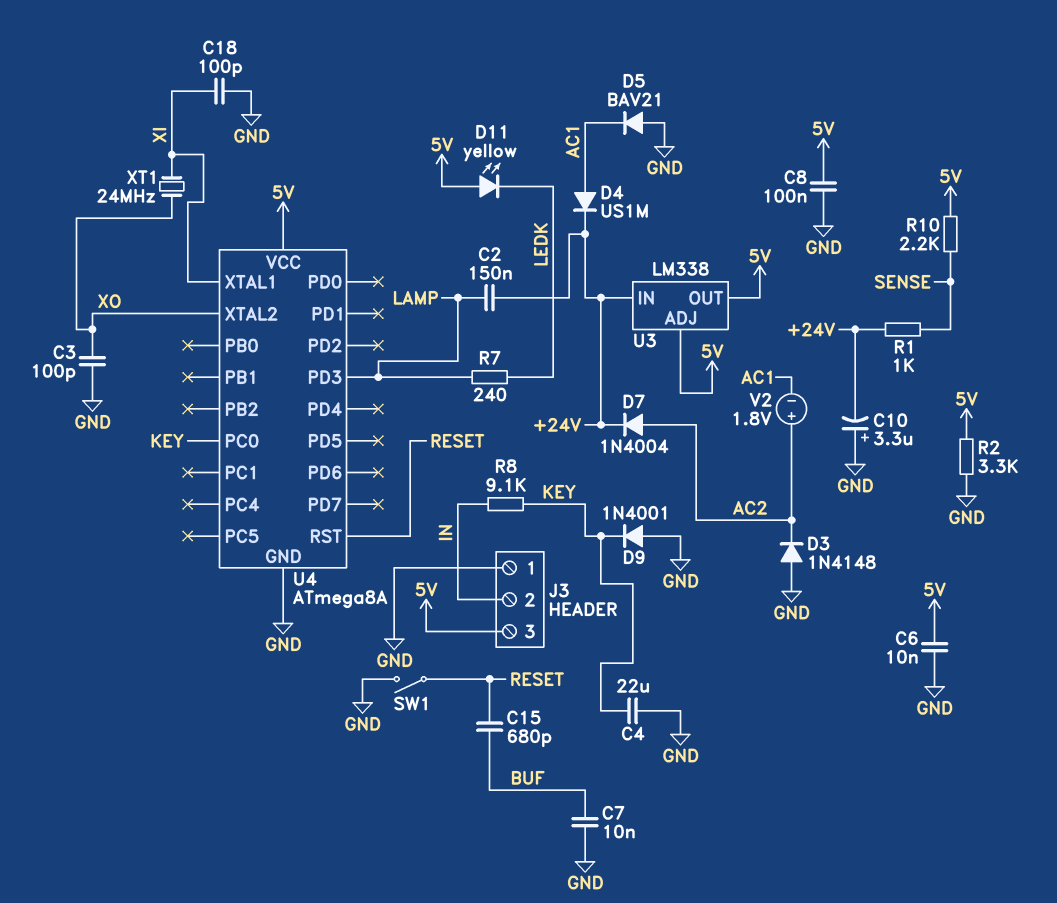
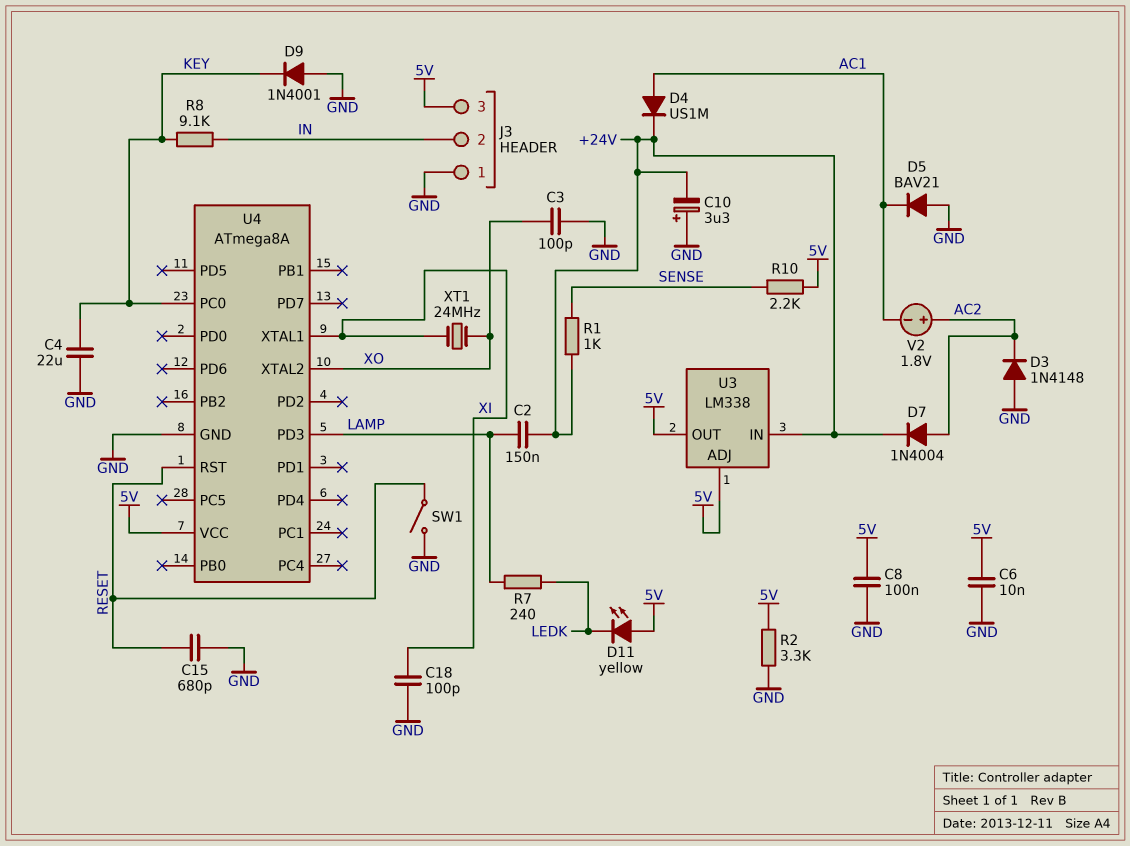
C7: 10nF (BUF, GND) -> none
C15: 680pF (BUF, RESET) -> 680pF (GND, RESET)

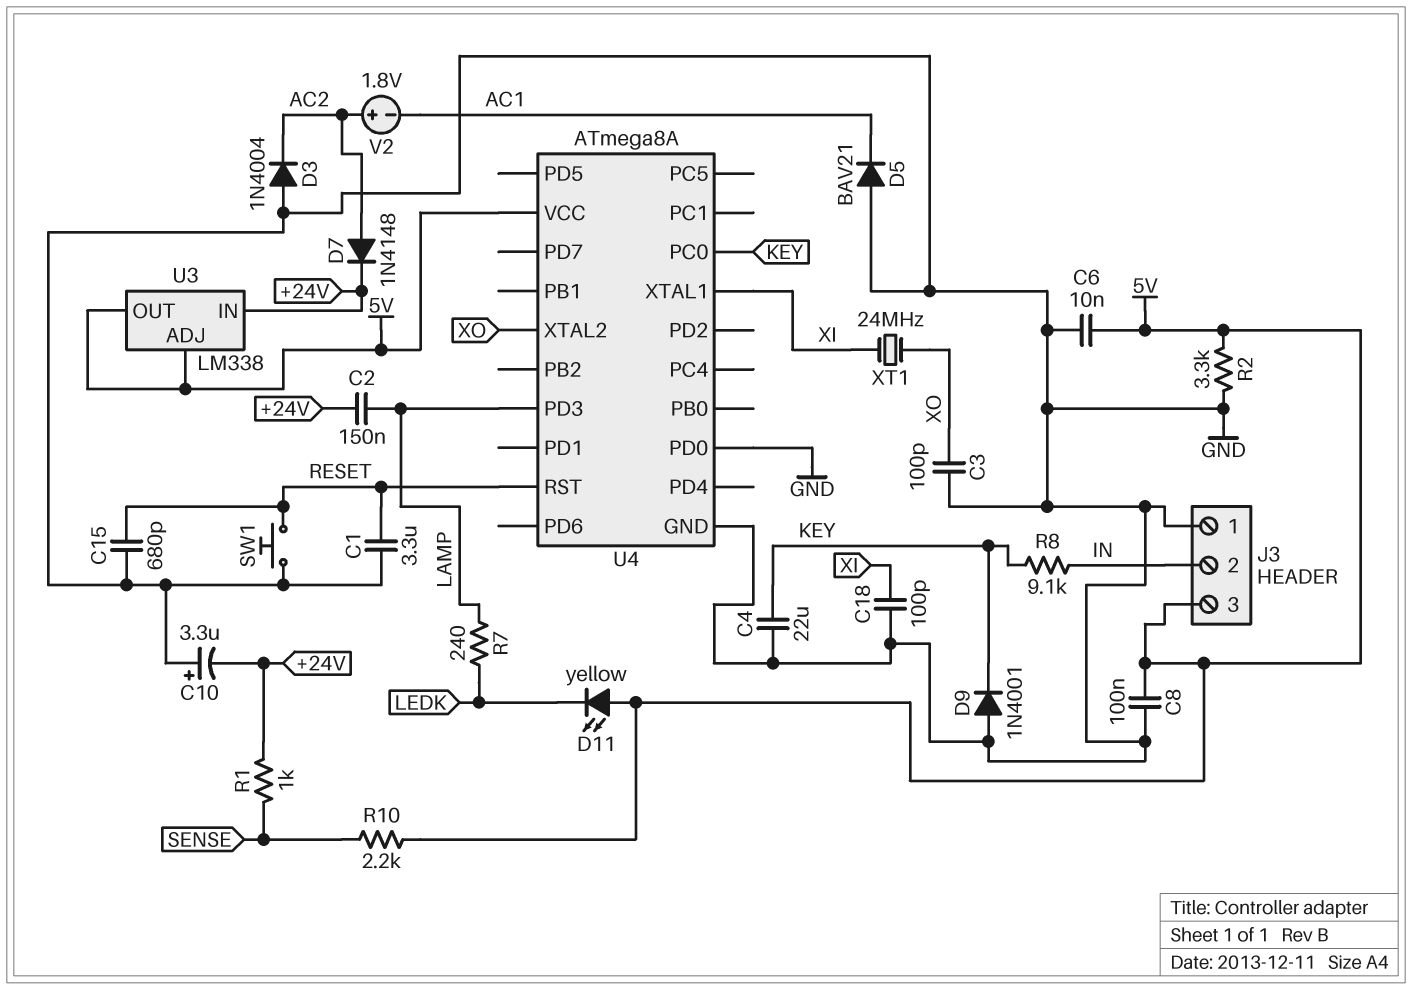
C1: none -> 3.3uF (GND, RESET)
D3: diode 1N4148 (A GND, K AC2) -> diode 1N4004 (A GND, K AC2)
D4: diode US1M (A AC1, K +24V) -> none
D7: diode 1N4004 (A AC2, K +24V) -> diode 1N4148 (A AC2, K +24V)
SW1: switch (GND, RESET) -> button (GND, RESET)
U4 pin PD0: none -> GND

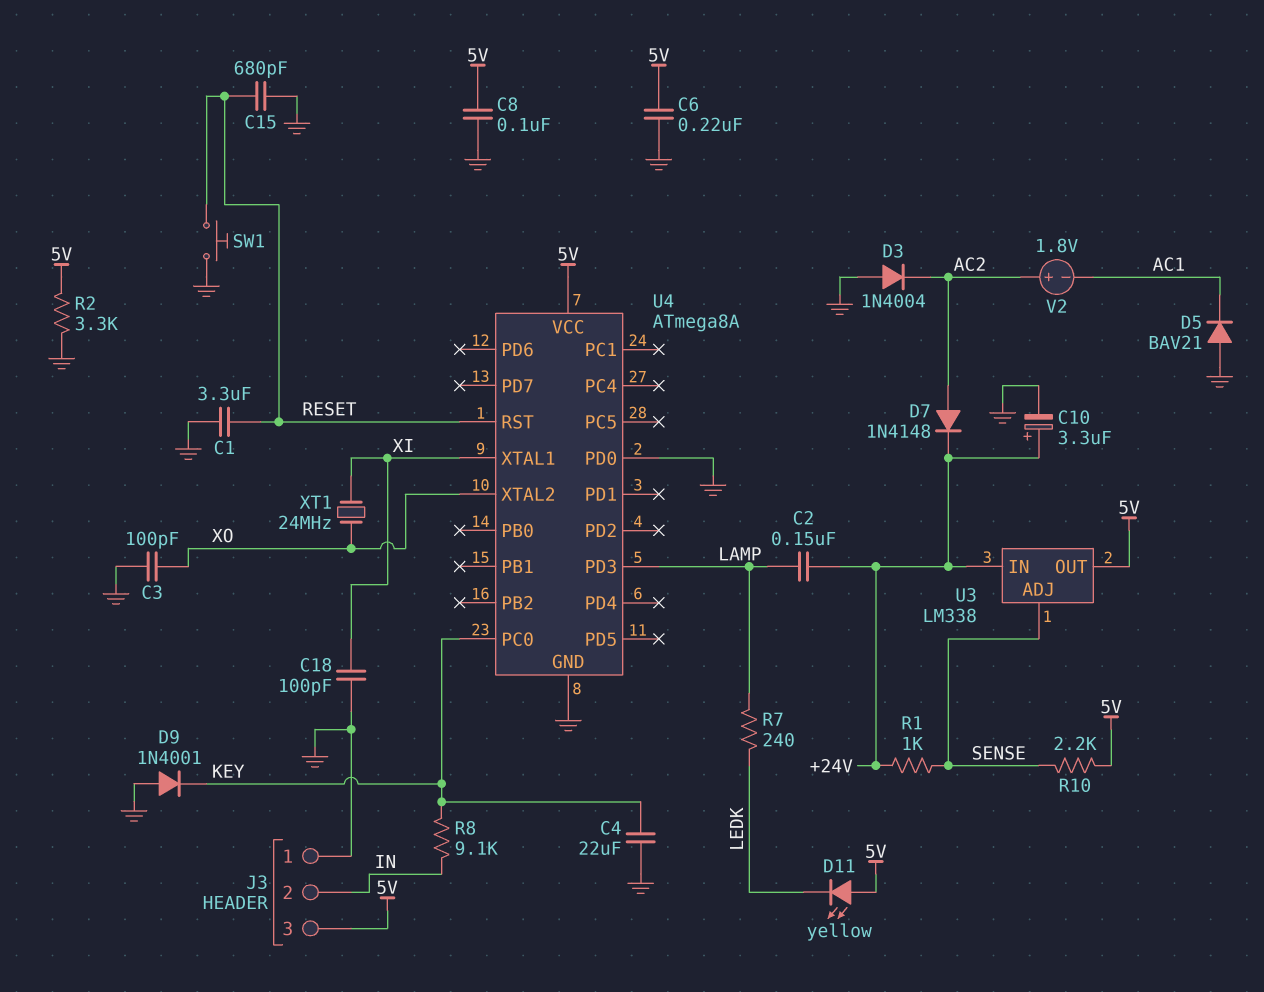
C6: 10nF (5V, GND) -> 220nF (5V, GND)
C10: 3.3uF (plus GND, minus +24V) -> 3.3uF (plus +24V, minus GND)
U3 pin ADJ: 5V -> SENSE

